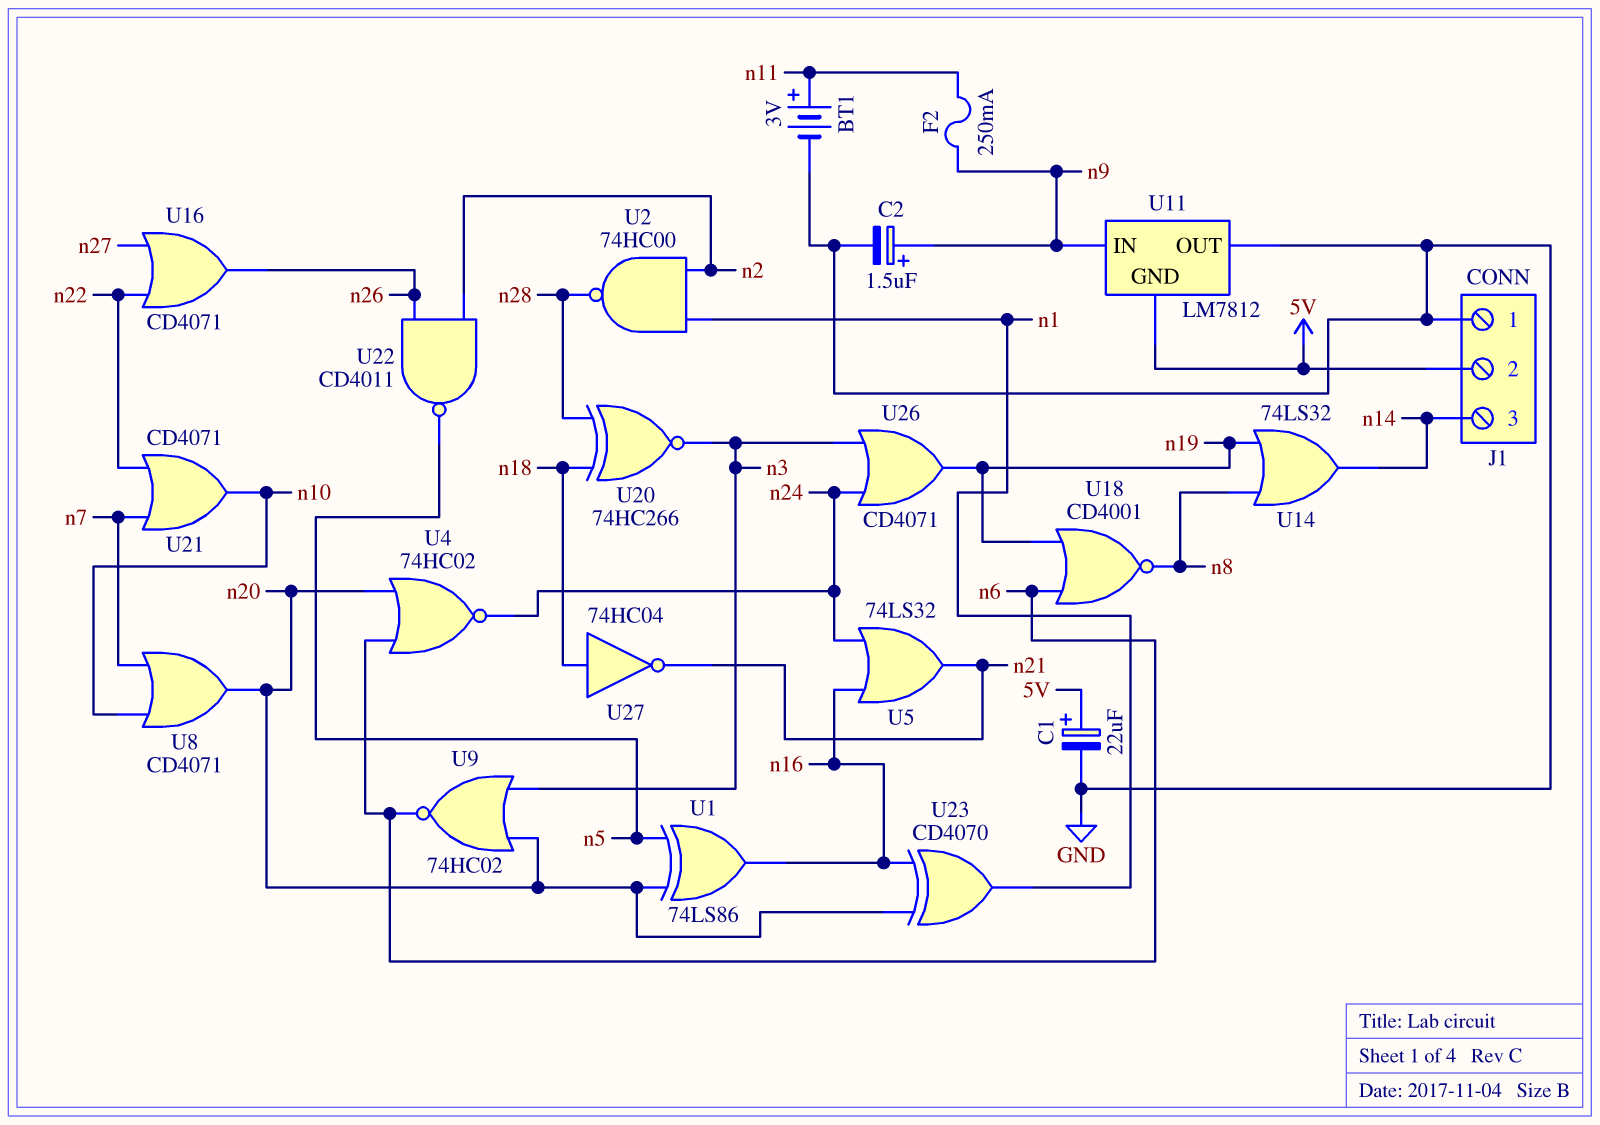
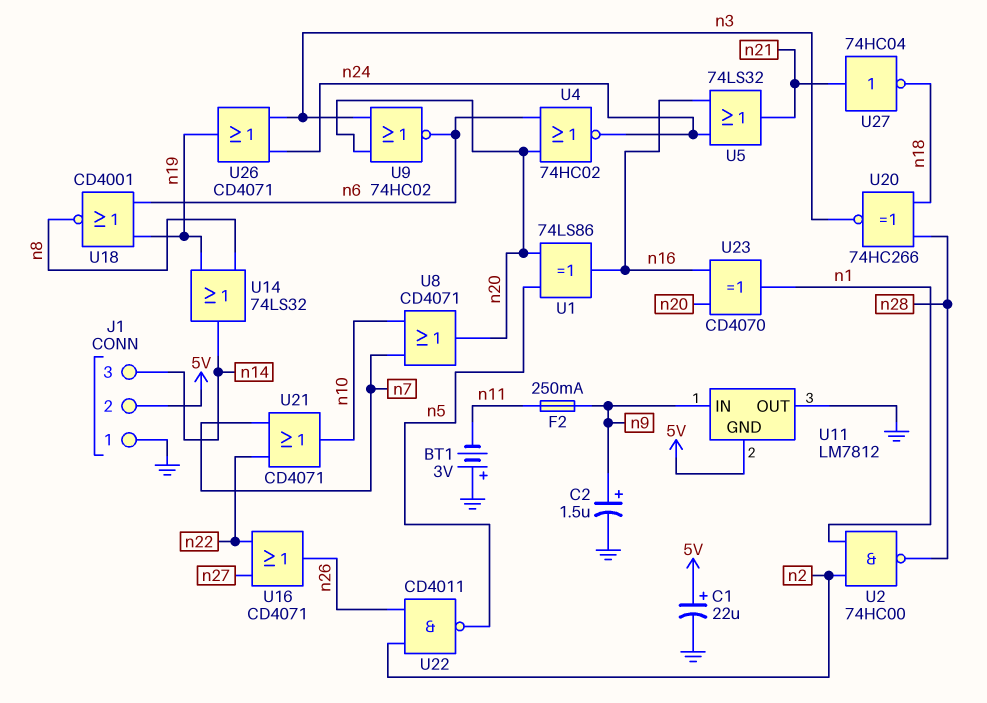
BT1: 3V (plus n11, minus GND) -> 3V (plus GND, minus n11)
U27: NOT 74HC04 (in n18, out n21) -> NOT 74HC04 (in n21, out n18)

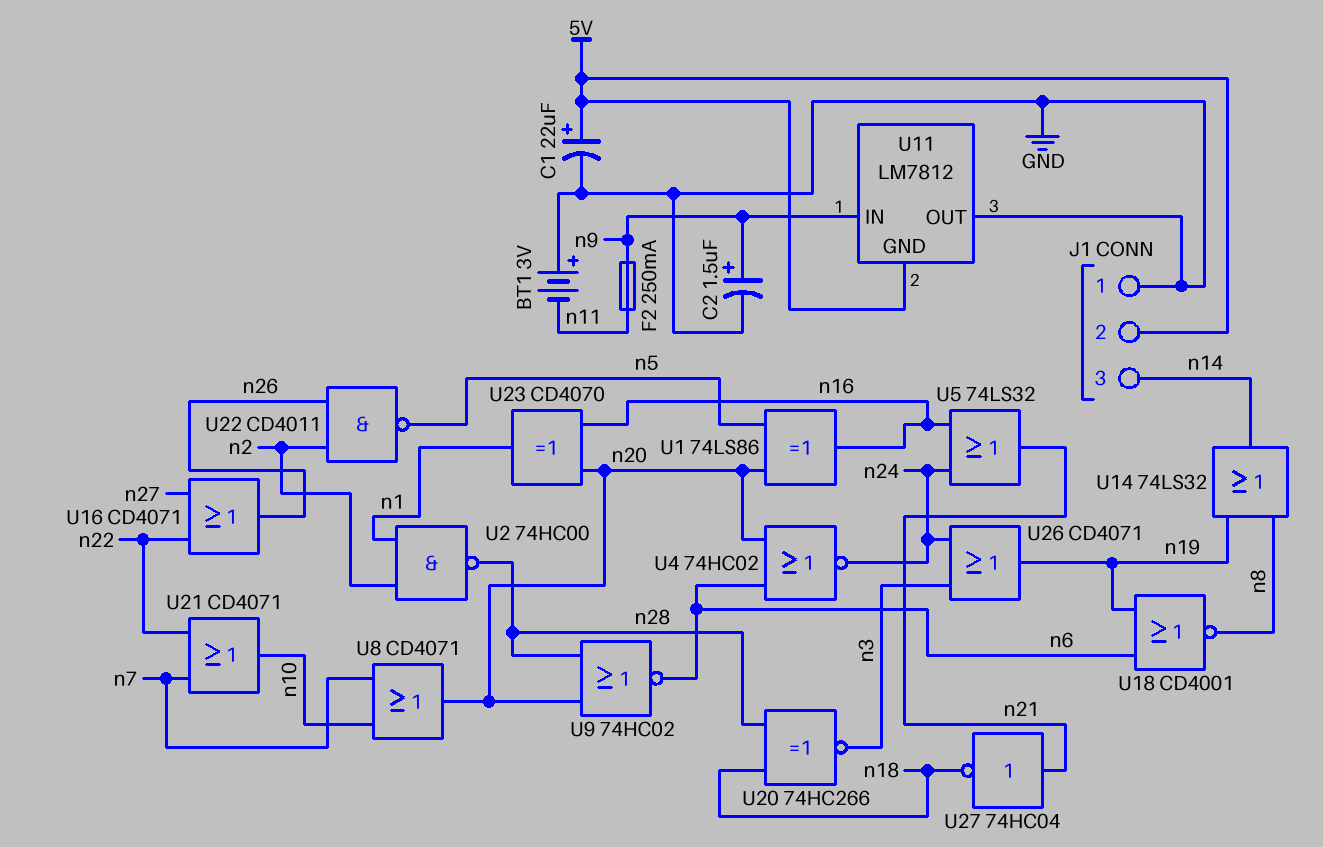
U9: NOR 74HC02 (in n3, in n20, out n6) -> NOR 74HC02 (in n20, in n28, out n6)

